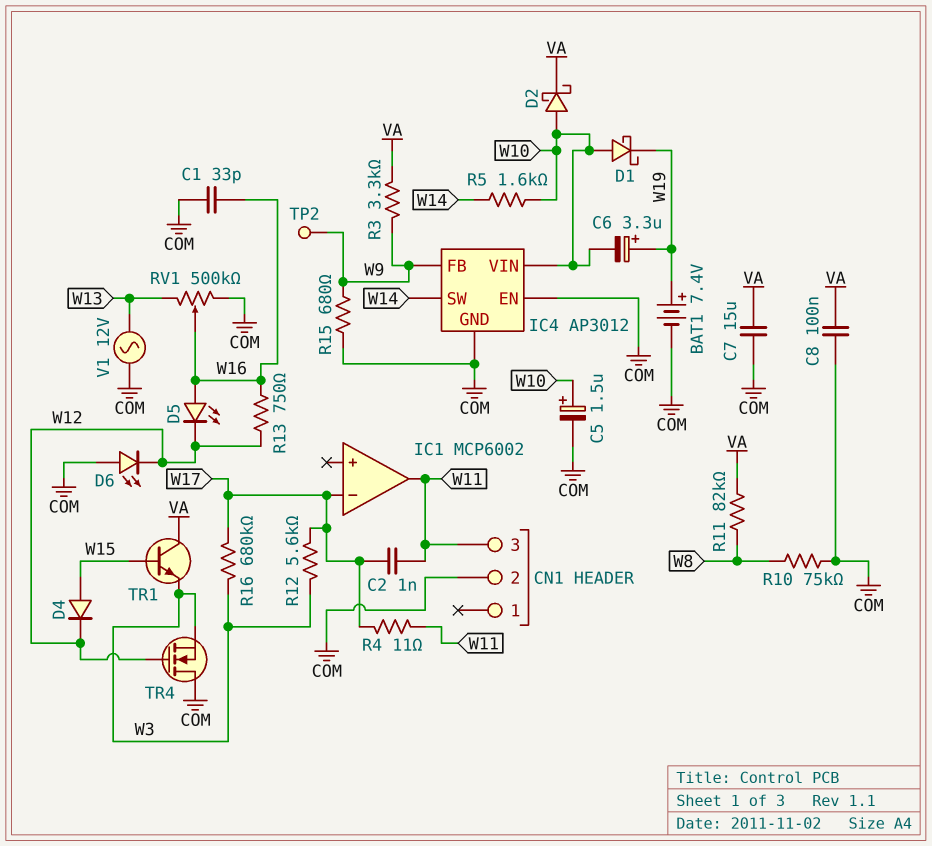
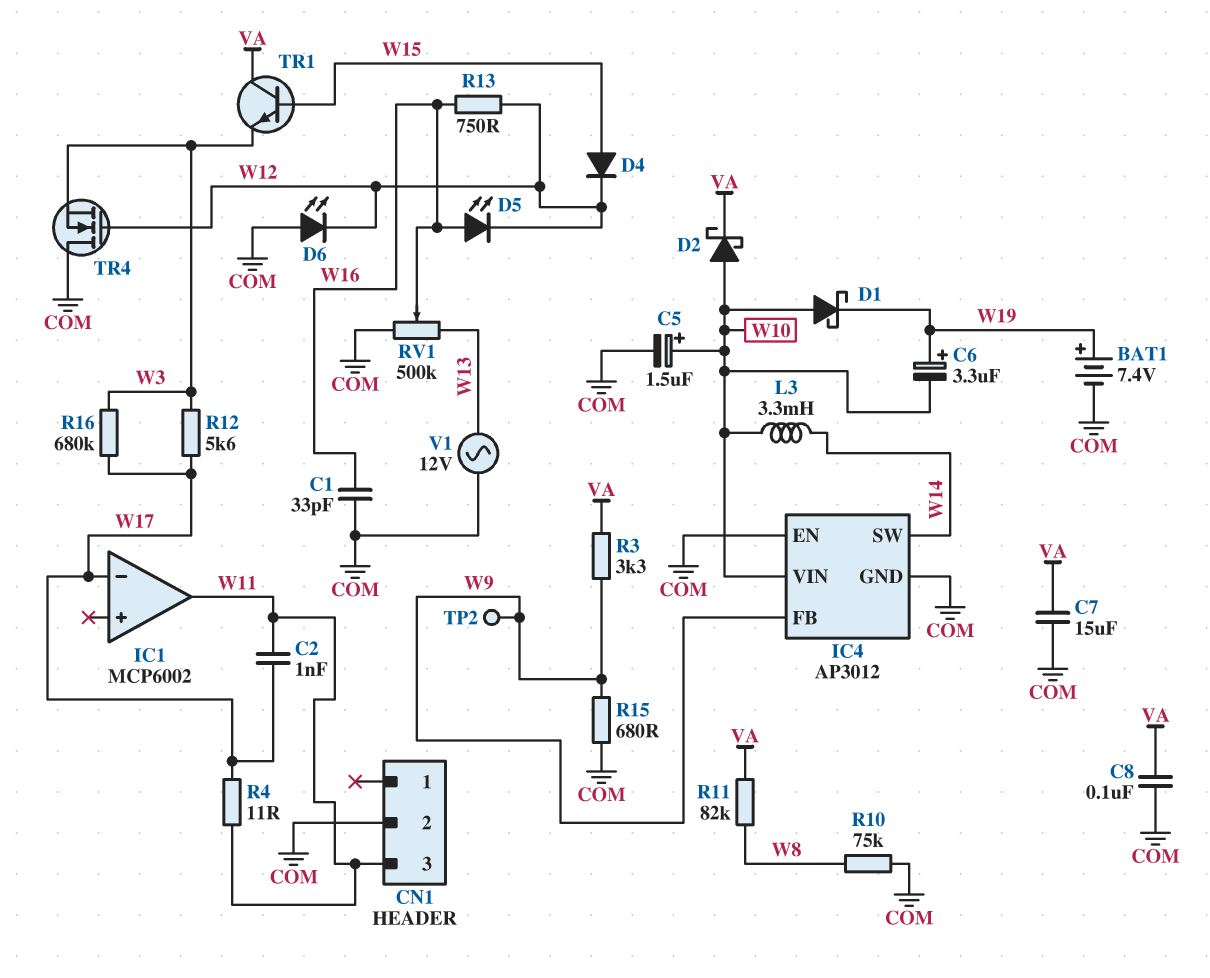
L3: none -> 3.3mH (W10, W14)
R5: 1.6k (W10, W14) -> none

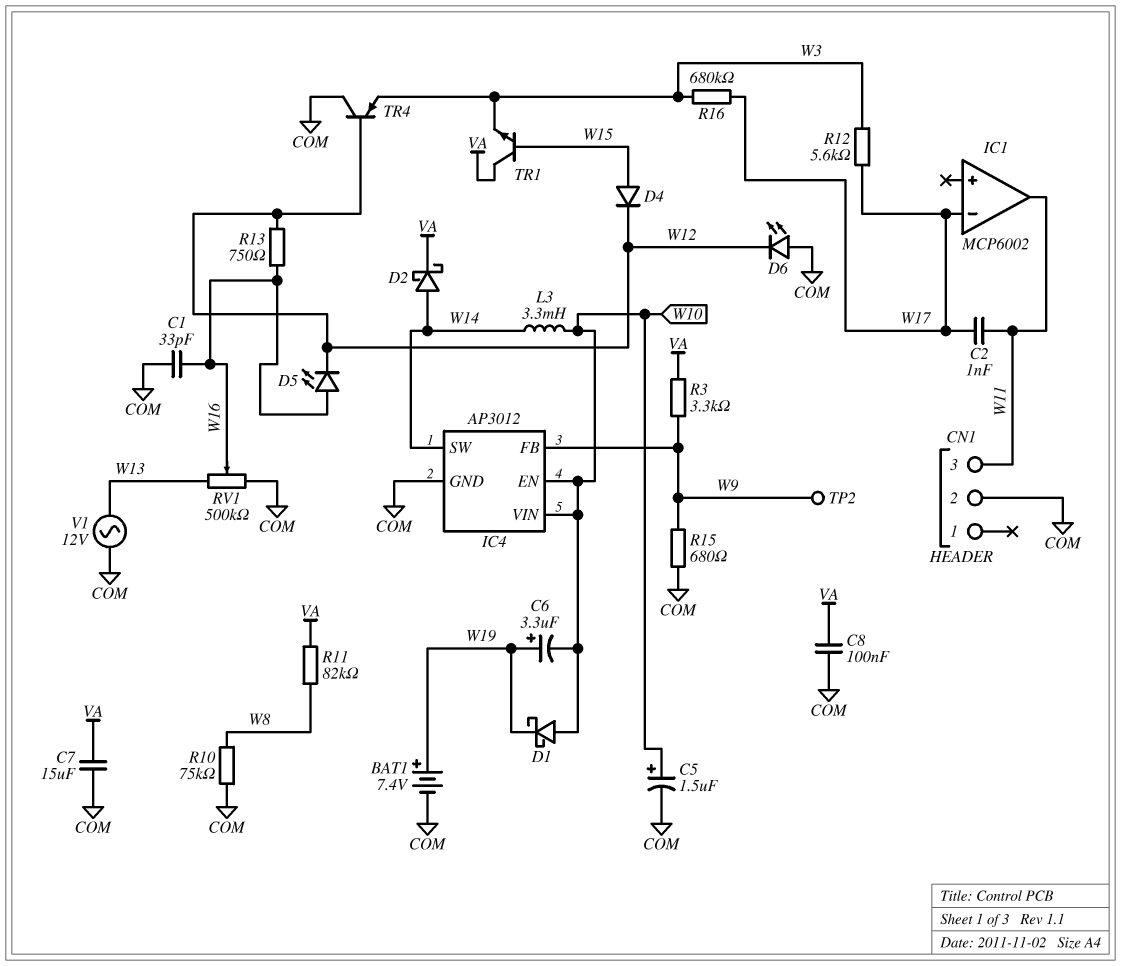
D2: schottky (A W10, K VA) -> schottky (A W14, K VA)
IC4 pin EN: COM -> W10
R4: 11 (W11, W17) -> none
TR4: NMOS (G W12, D COM, S W3) -> PNP (B W12, C COM, E W3)

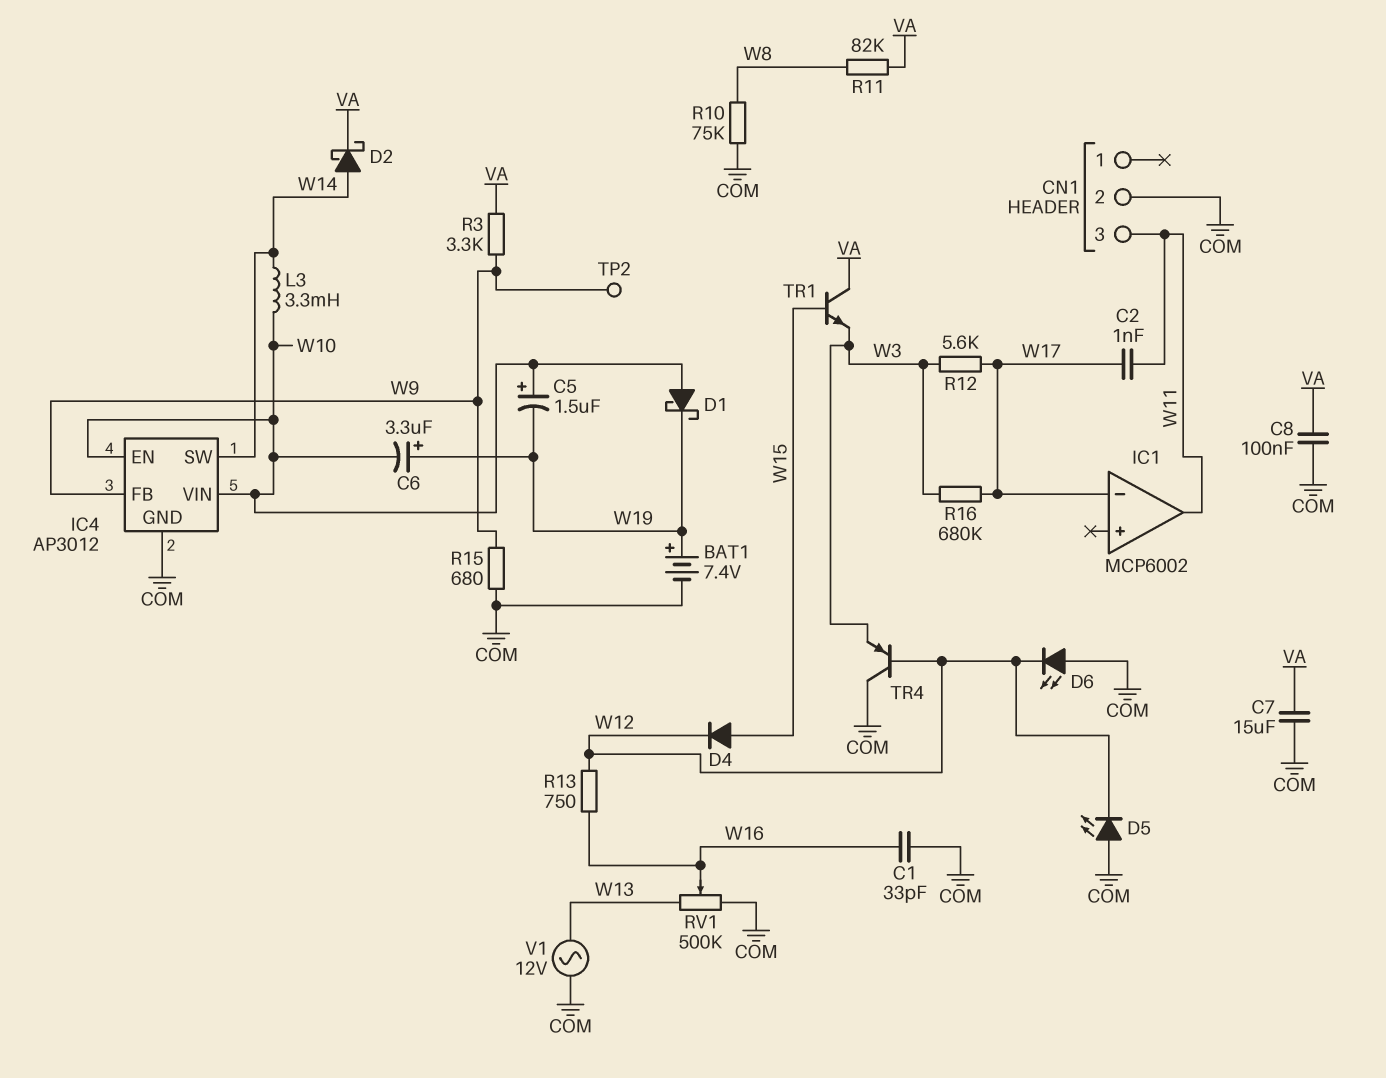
C5: 1.5uF (plus W10, minus COM) -> 1.5uF (plus W10, minus W19)
D5: LED (A W16, K W12) -> LED (A COM, K W12)

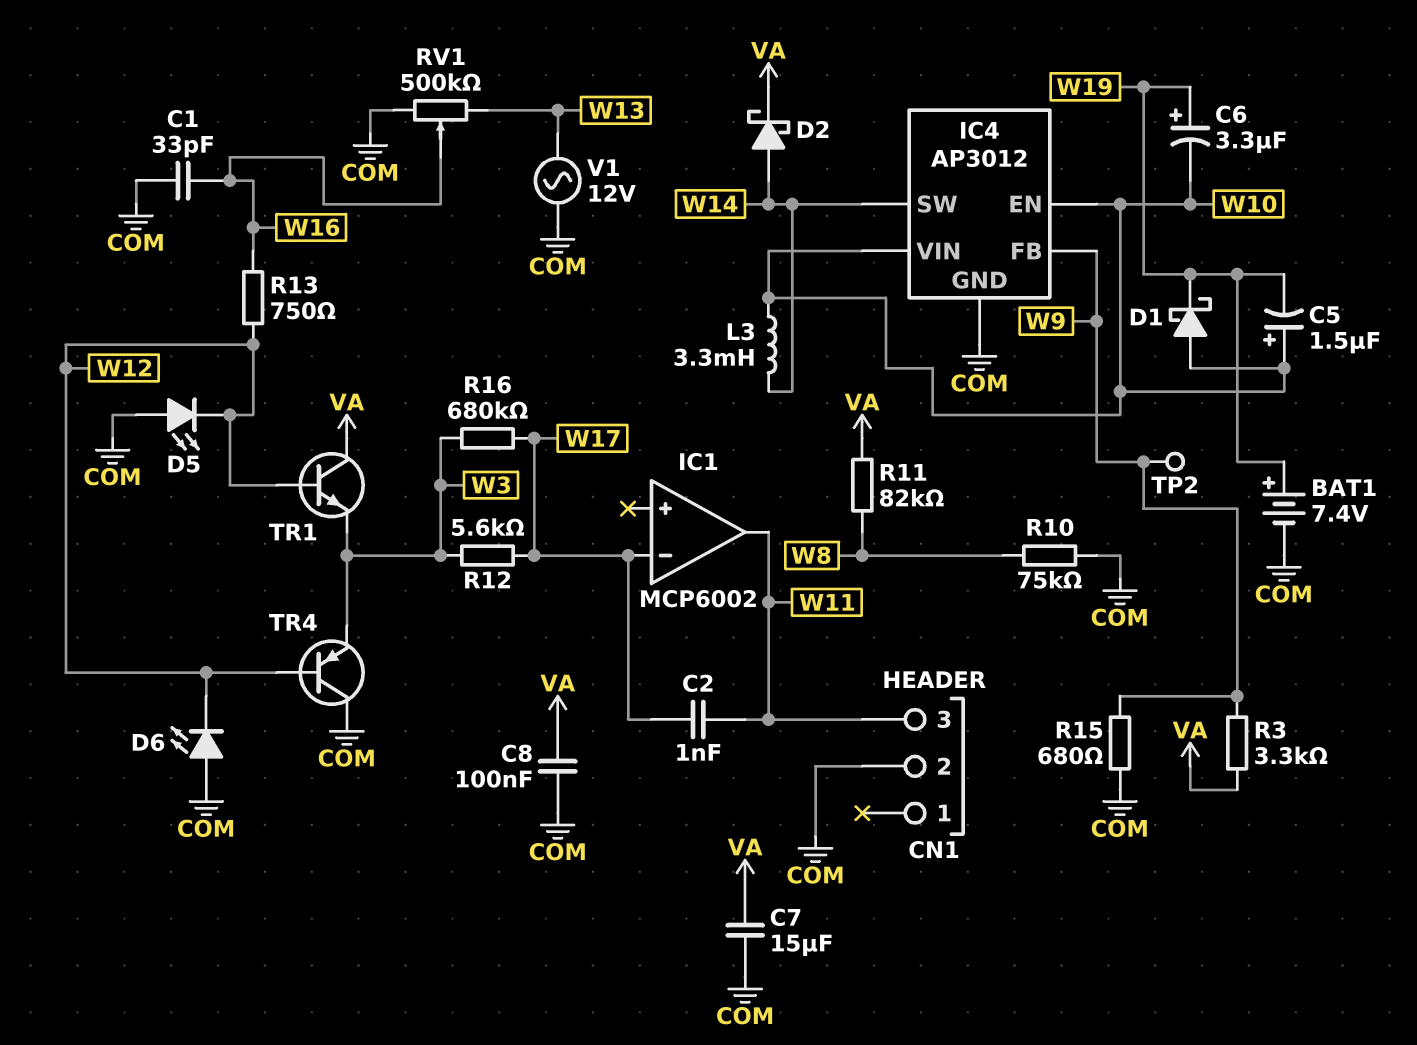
D4: diode (A W15, K W12) -> none
TR1: NPN (B W15, C VA, E W3) -> NPN (B W12, C VA, E W3)

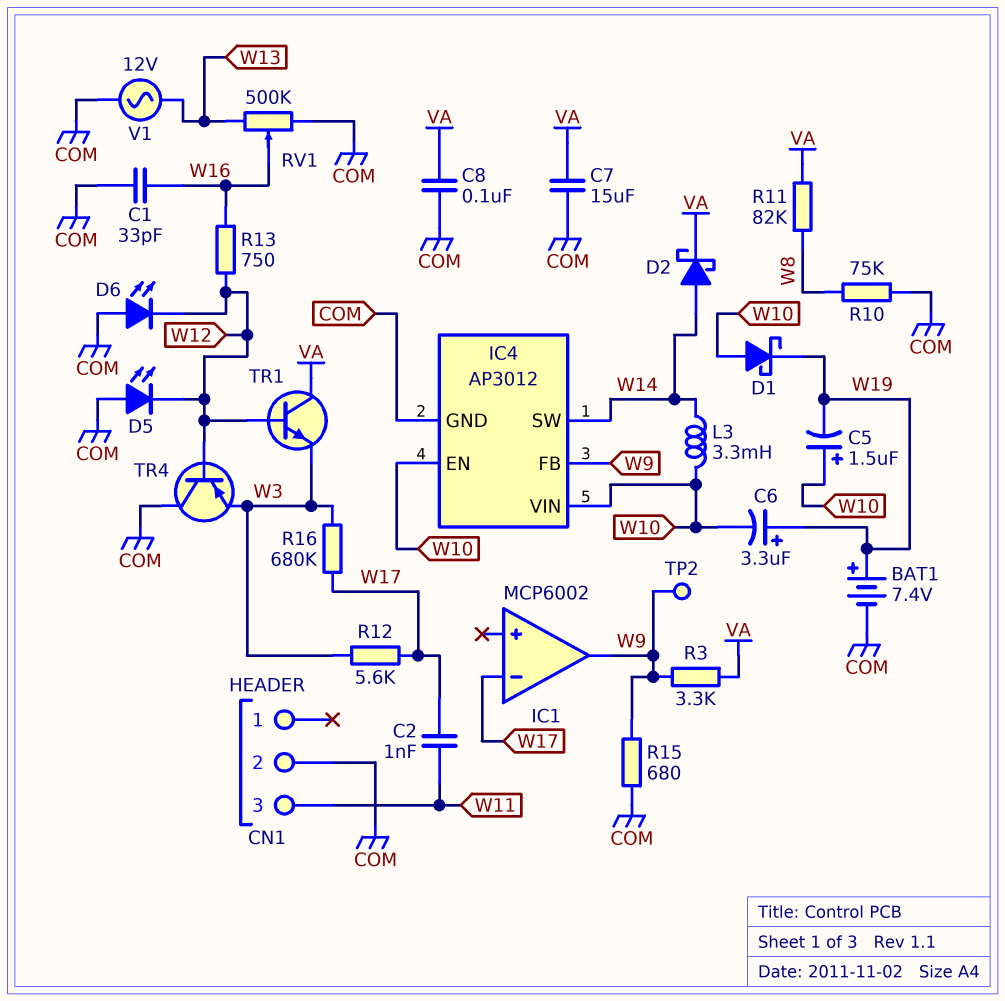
IC1 pin out: W11 -> W9

